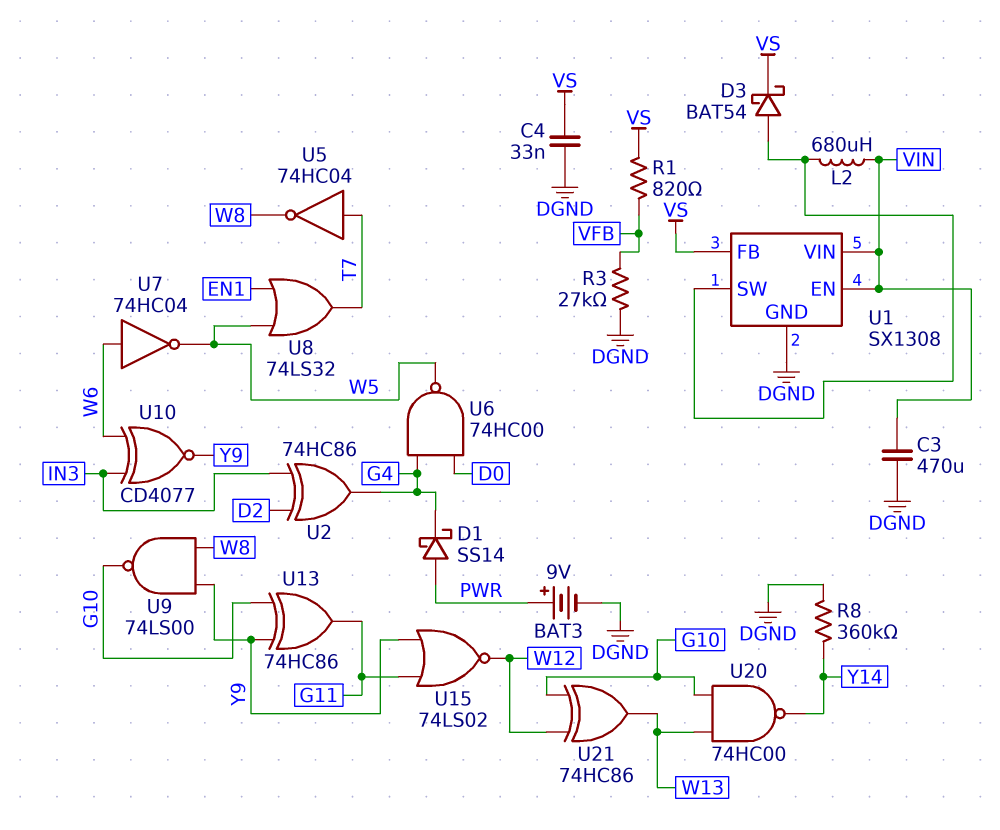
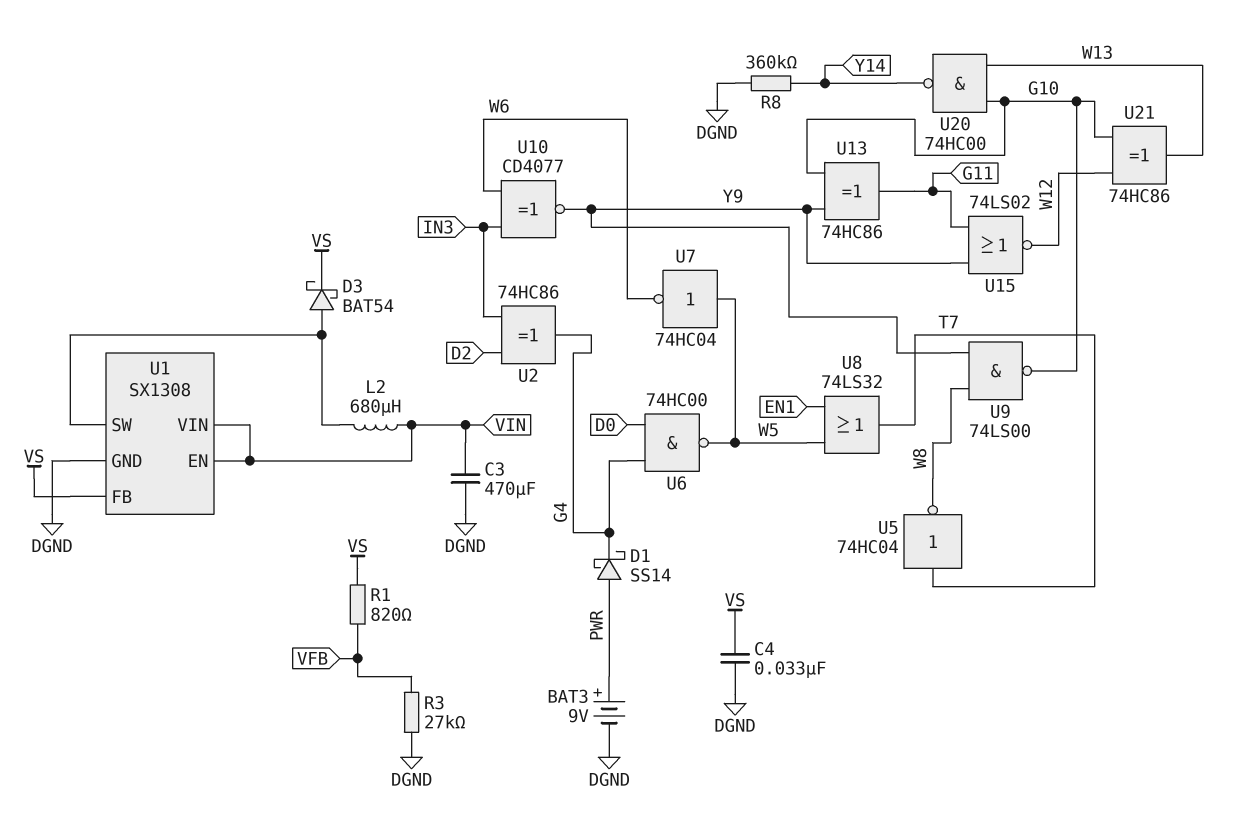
U7: NOT 74HC04 (in W6, out W5) -> NOT 74HC04 (in W5, out W6)

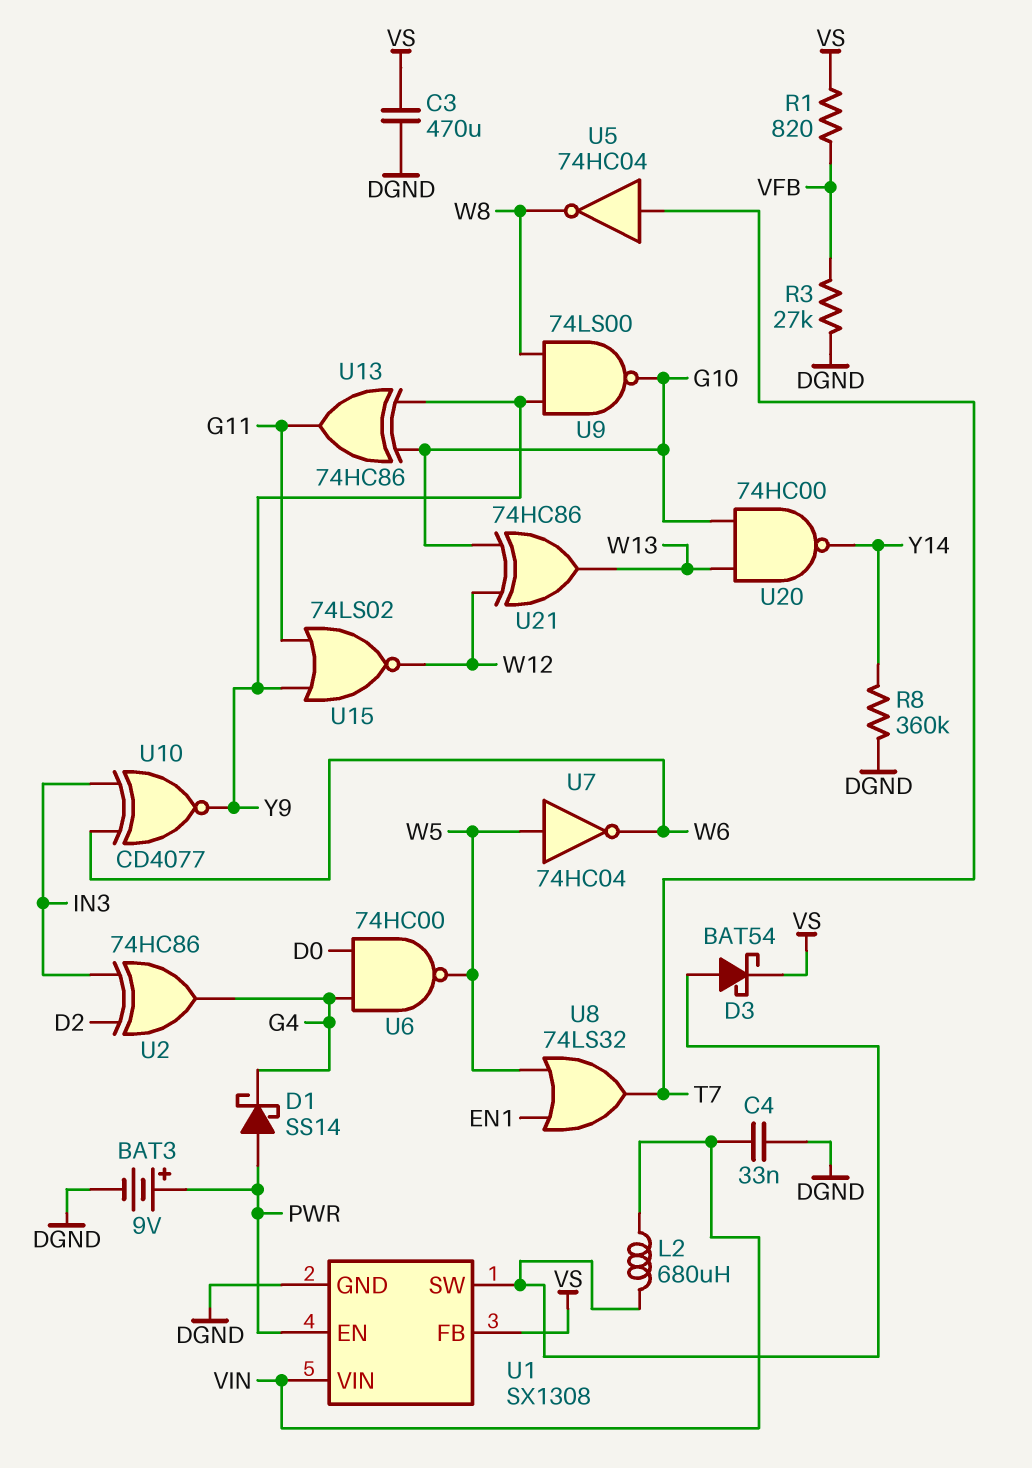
C3: 470uF (DGND, VIN) -> 470uF (DGND, VS)
C4: 33nF (DGND, VS) -> 33nF (DGND, VIN)
U1 pin EN: VIN -> PWR

